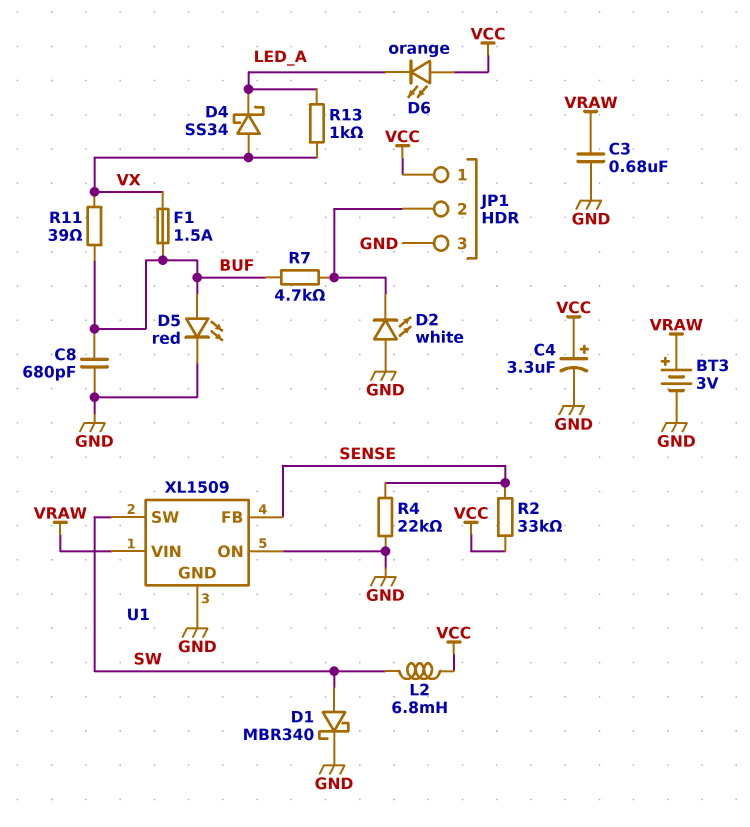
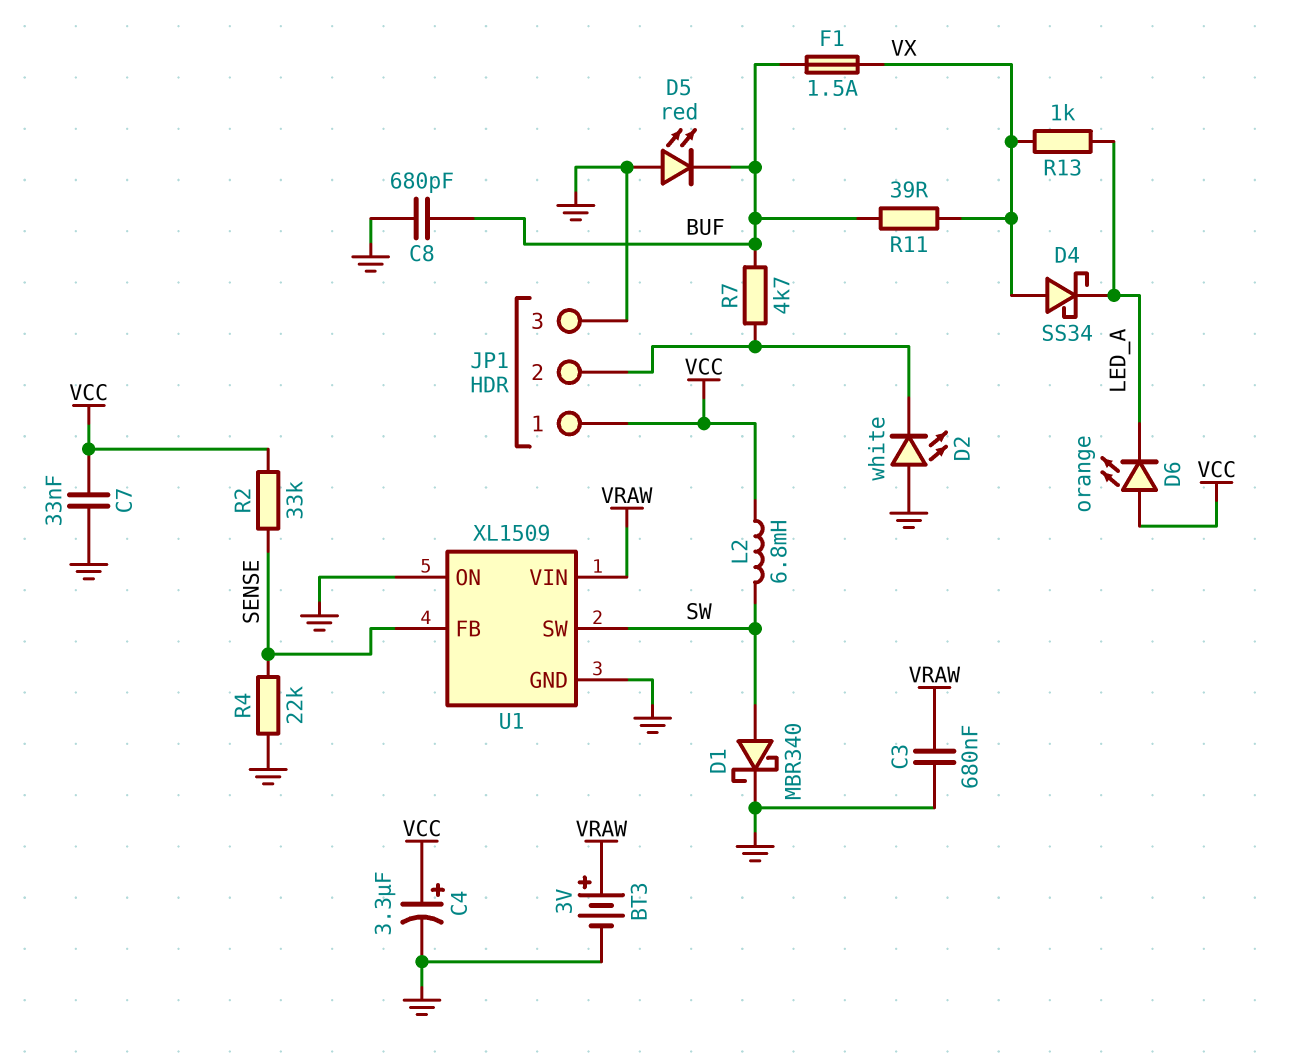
C7: none -> 33nF (GND, VCC)
D5: LED red (A BUF, K GND) -> LED red (A GND, K BUF)

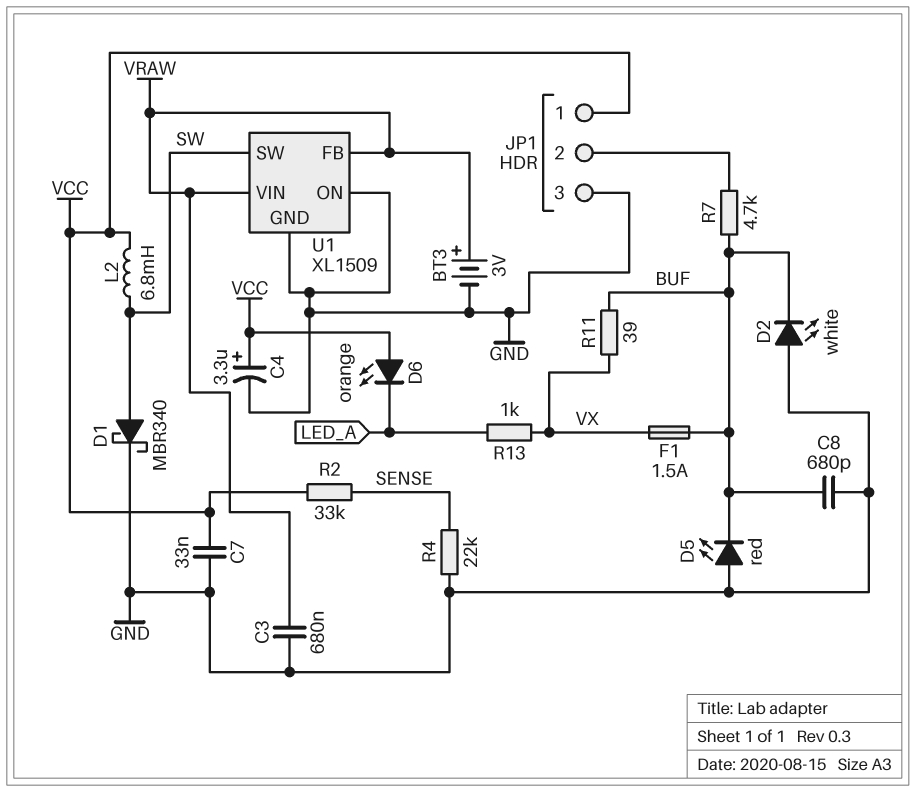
D2: LED white (A GND, K JP1/2) -> LED white (A GND, K BUF)
D4: schottky SS34 (A VX, K LED_A) -> none
U1 pin FB: SENSE -> VRAW

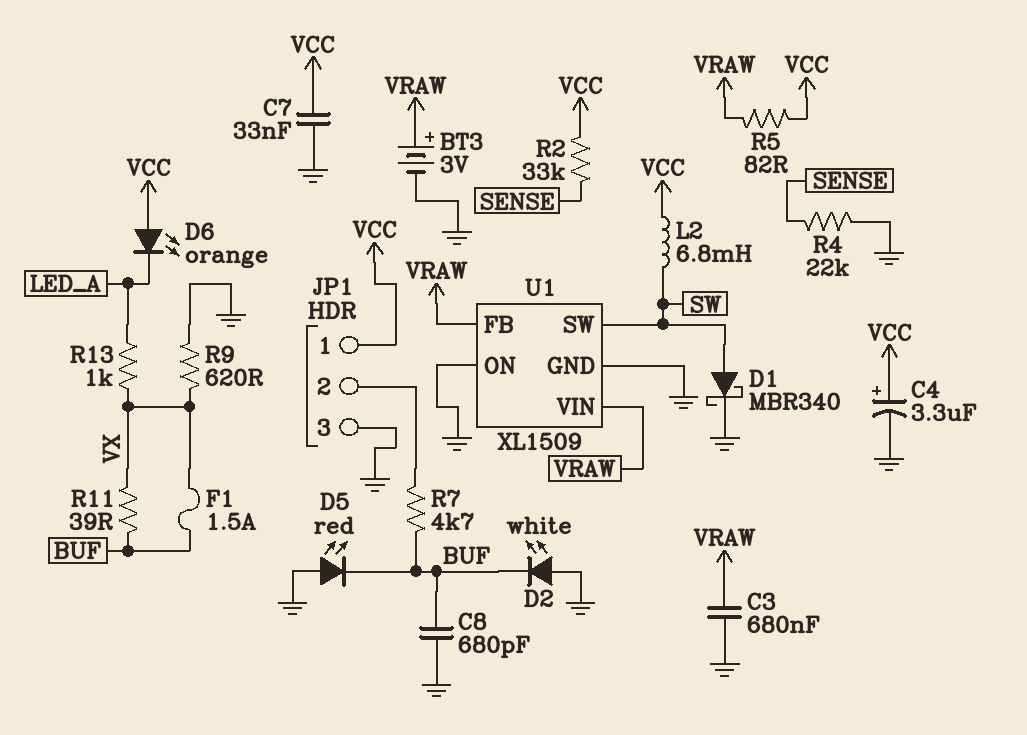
R5: none -> 82 (VCC, VRAW)
R9: none -> 620 (GND, VX)

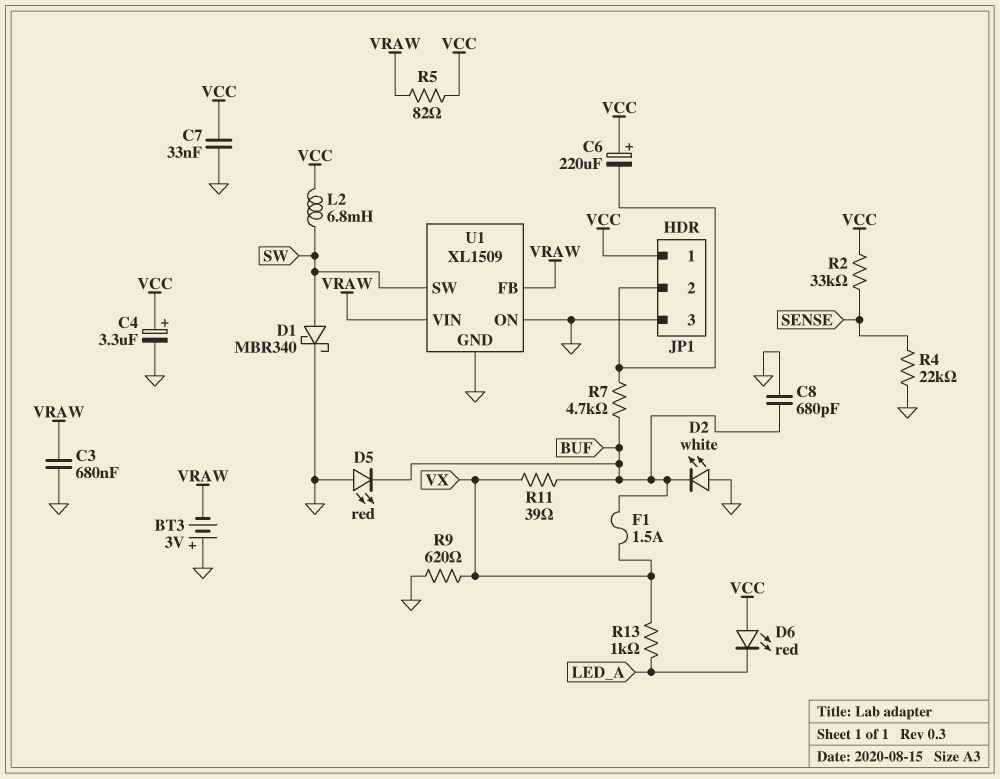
BT3: 3V (plus VRAW, minus GND) -> 3V (plus GND, minus VRAW)
C6: none -> 220uF (plus VCC, minus JP1/2)
D6: LED orange (A VCC, K LED_A) -> LED red (A VCC, K LED_A)

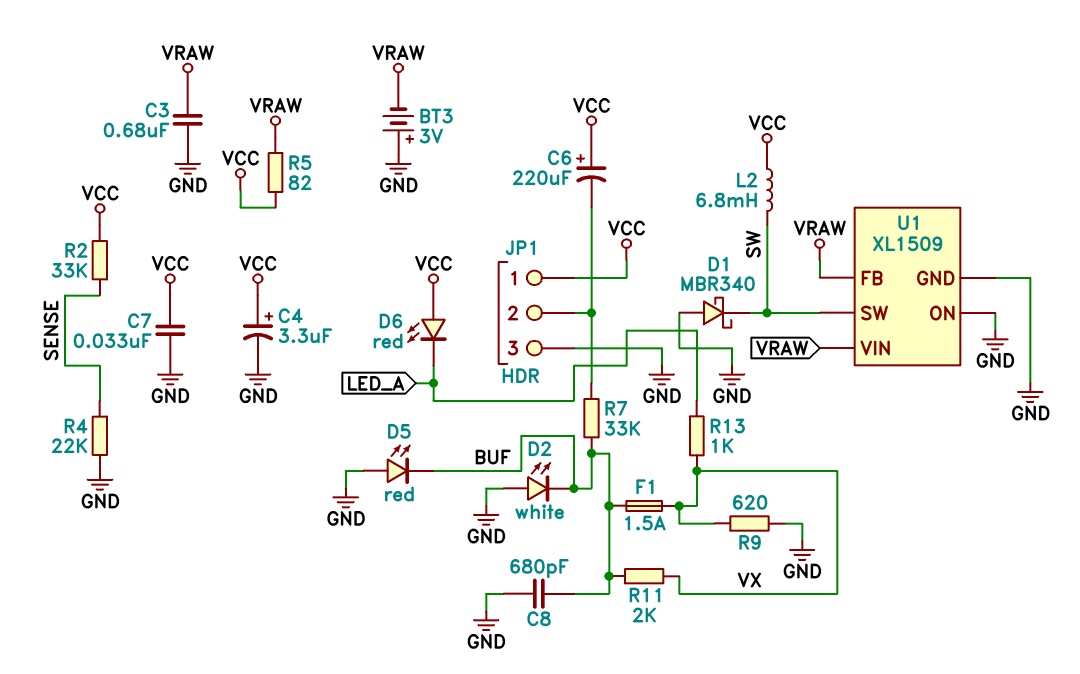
D1: schottky MBR340 (A SW, K GND) -> schottky MBR340 (A GND, K SW)
R7: 4.7k (BUF, JP1/2) -> 33k (BUF, JP1/2)
R11: 39 (BUF, VX) -> 2k (BUF, VX)

